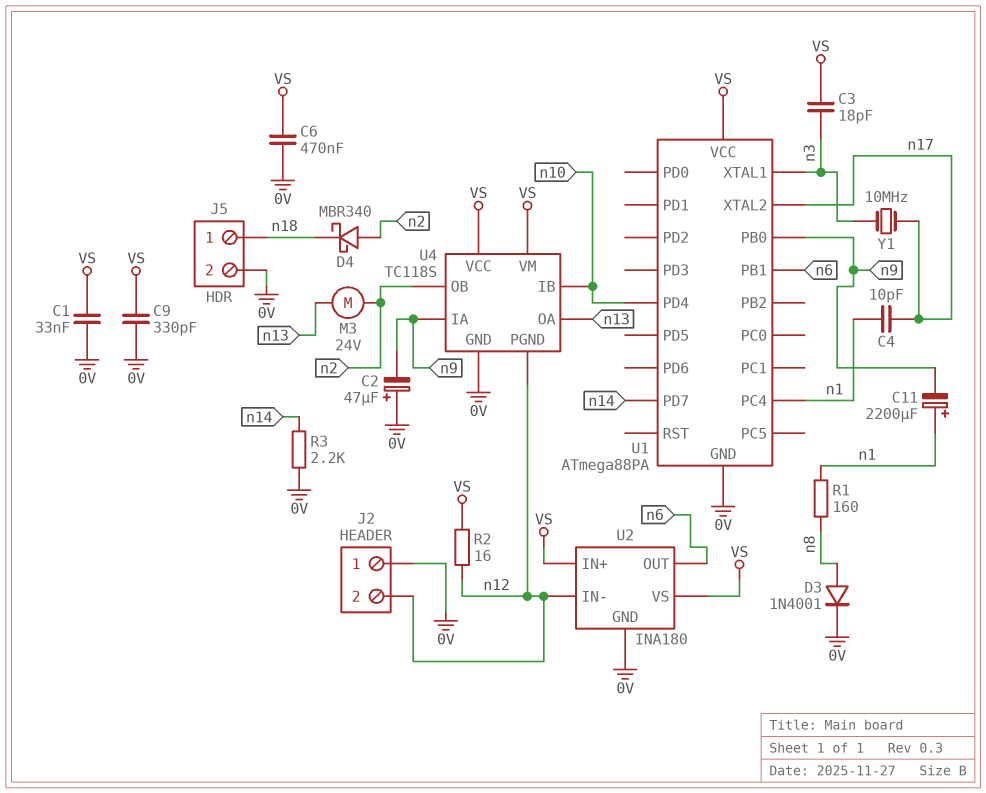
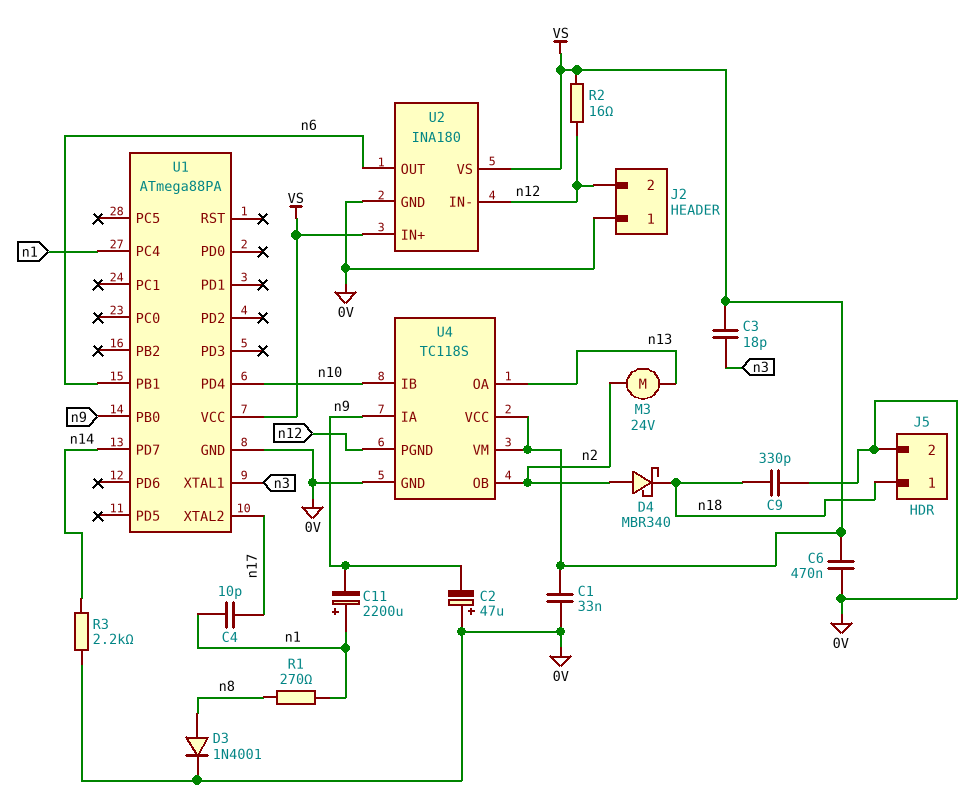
C9: 330pF (0V, VS) -> 330pF (0V, n18)
R1: 160 (n1, n8) -> 270 (n1, n8)
Y1: 10MHz (n3, n17) -> none

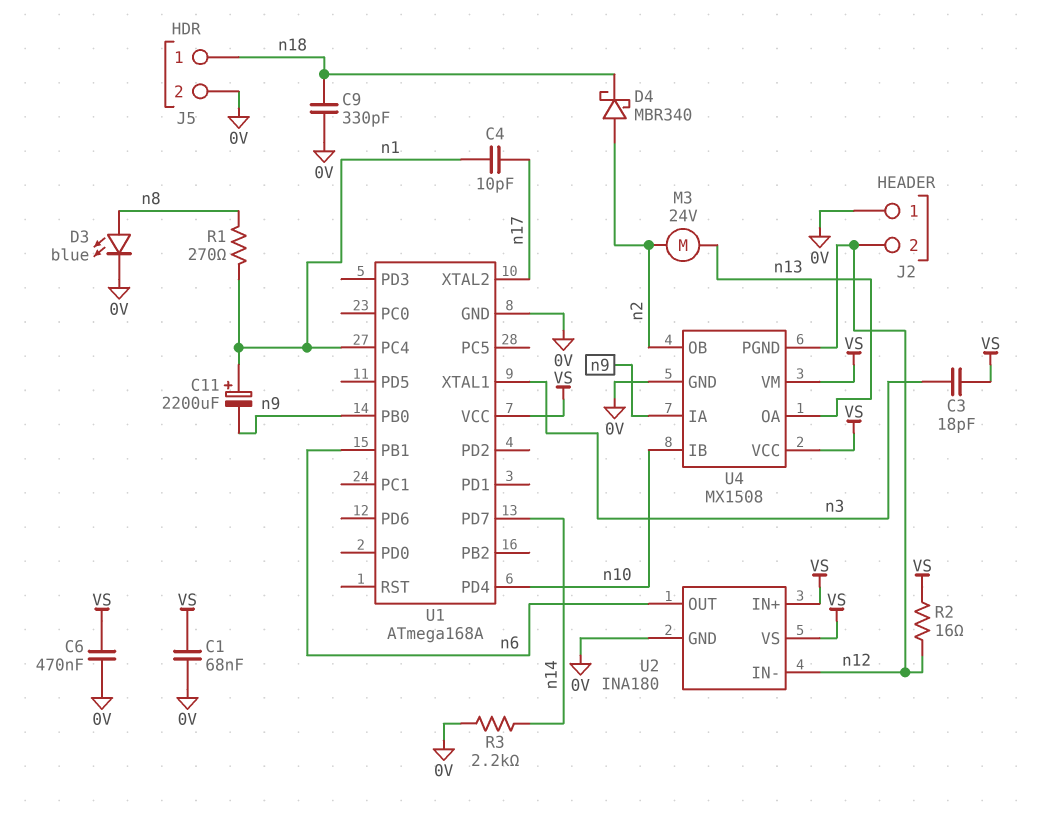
C1: 33nF (0V, VS) -> 68nF (0V, VS)
C2: 47uF (plus 0V, minus n9) -> none
D3: diode 1N4001 (A n8, K 0V) -> LED blue (A n8, K 0V)
U1: ATmega88PA -> ATmega168A
U4: TC118S -> MX1508

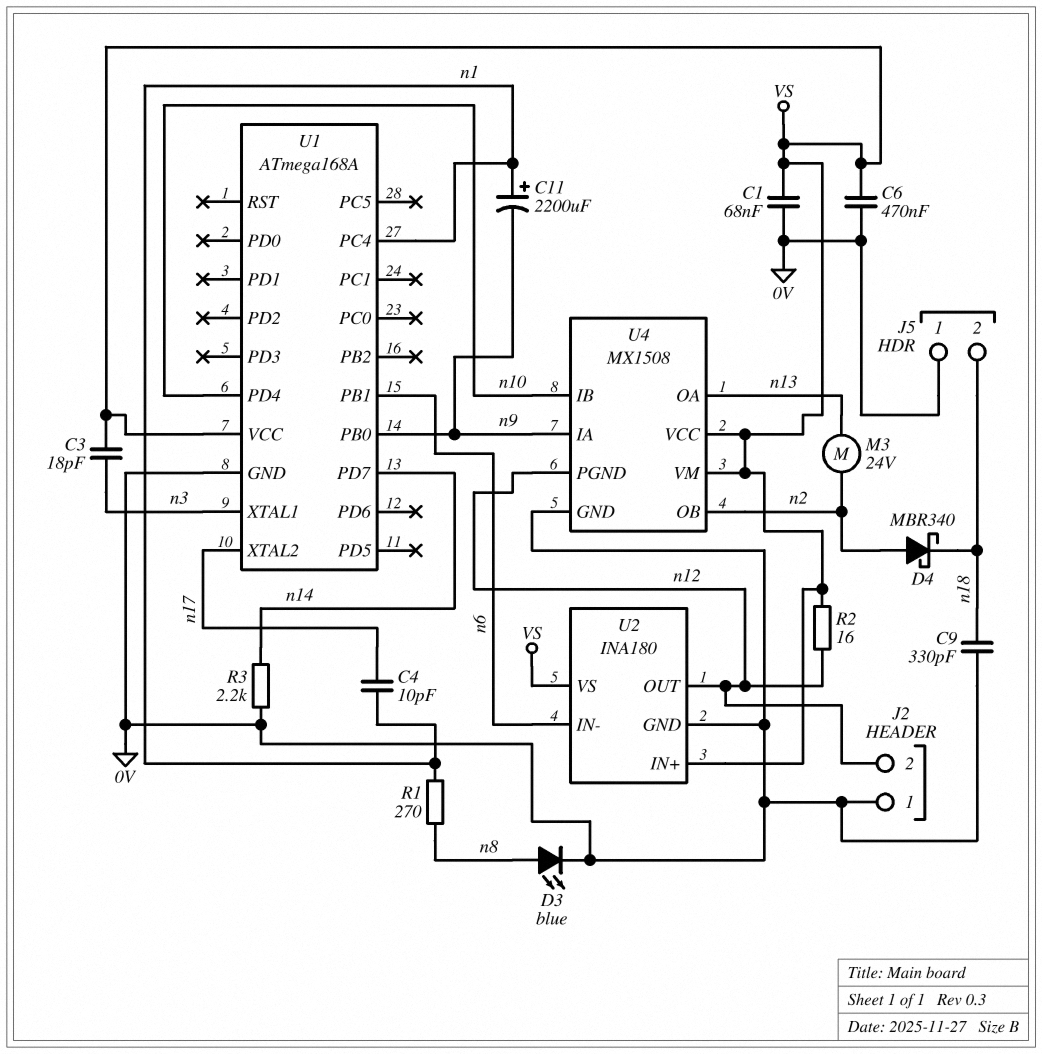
J5 pin 1: n18 -> 0V
J5 pin 2: 0V -> n18
U2 pin IN-: n12 -> n6
U2 pin OUT: n6 -> n12

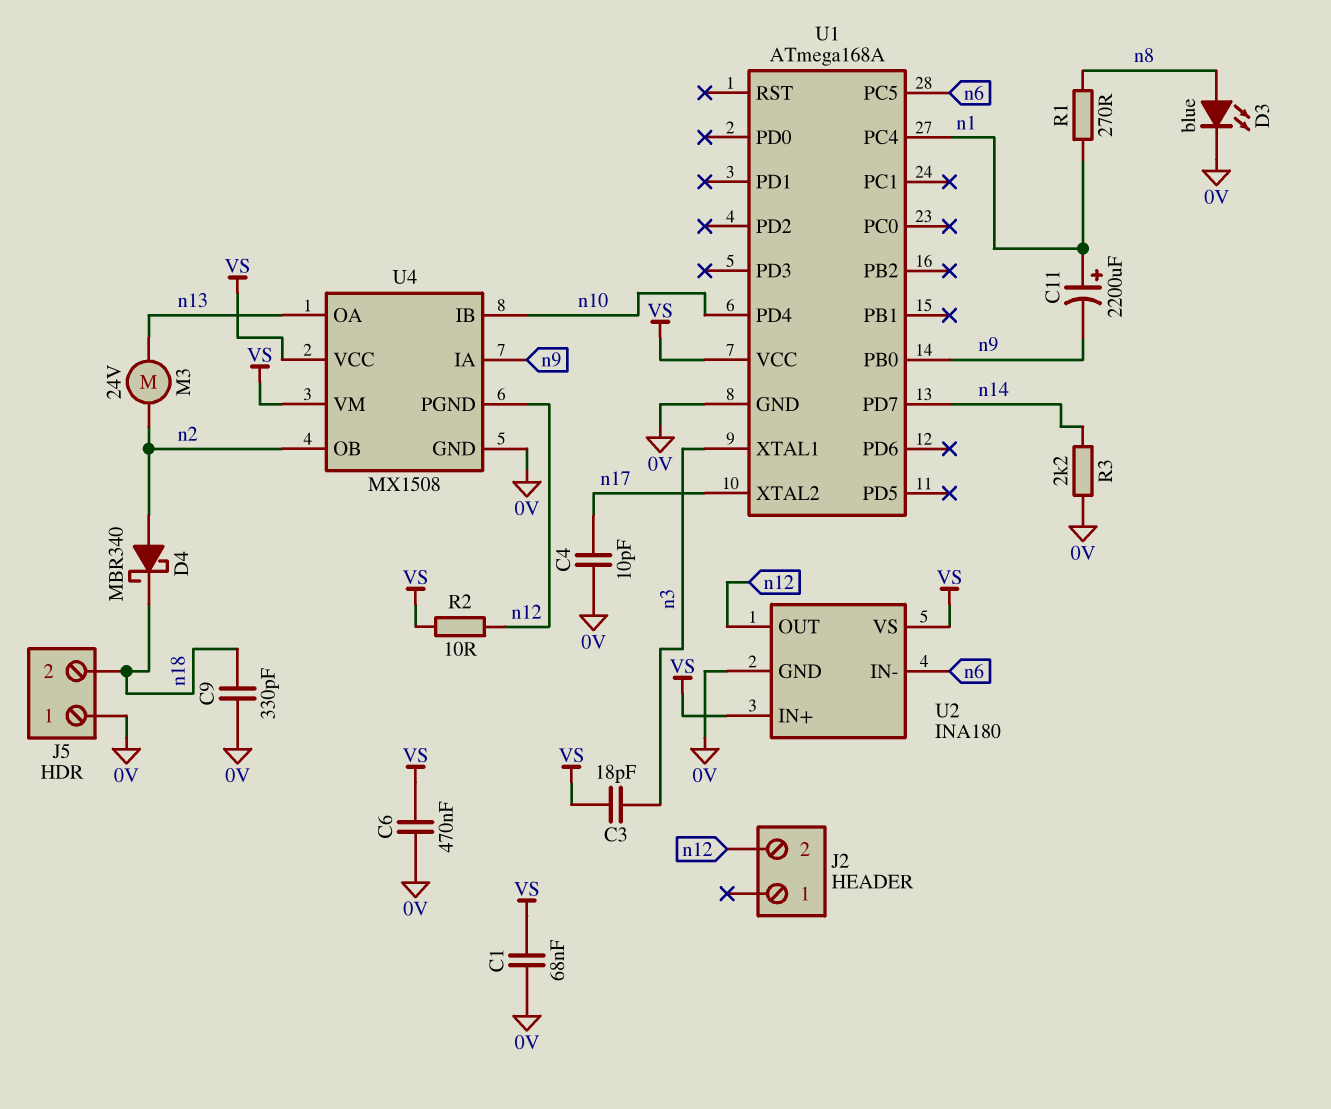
C4: 10pF (n1, n17) -> 10pF (0V, n17)
J2 pin 1: 0V -> none
R2: 16 (VS, n12) -> 10 (VS, n12)
U1 pin PB1: n6 -> none
U1 pin PC5: none -> n6

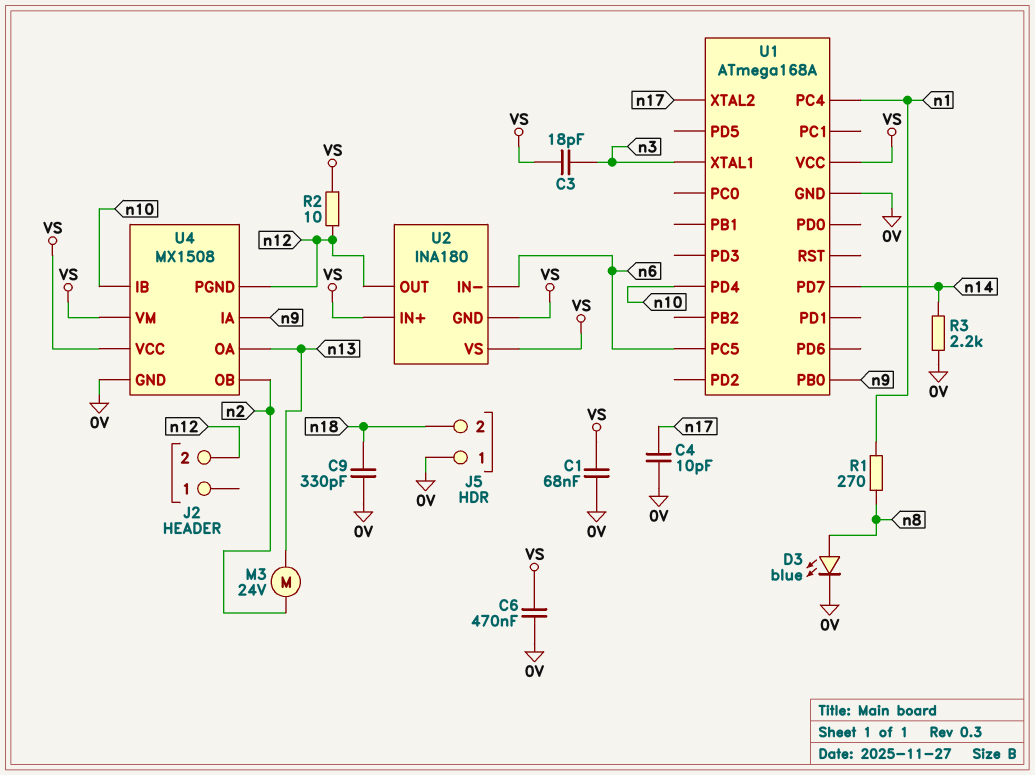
C11: 2200uF (plus n1, minus n9) -> none
D4: schottky MBR340 (A n2, K n18) -> none
U2 pin GND: 0V -> VS

